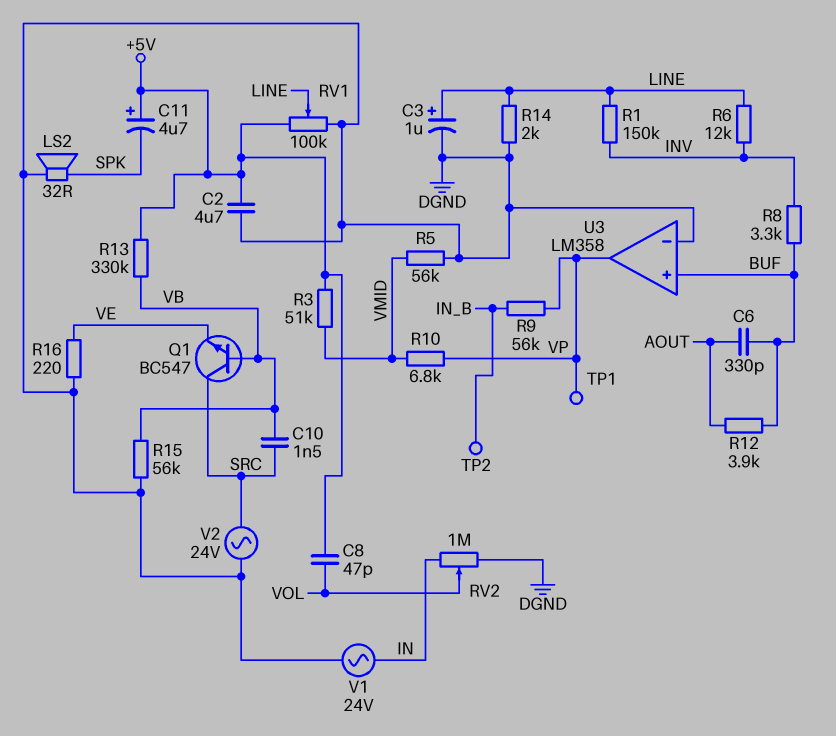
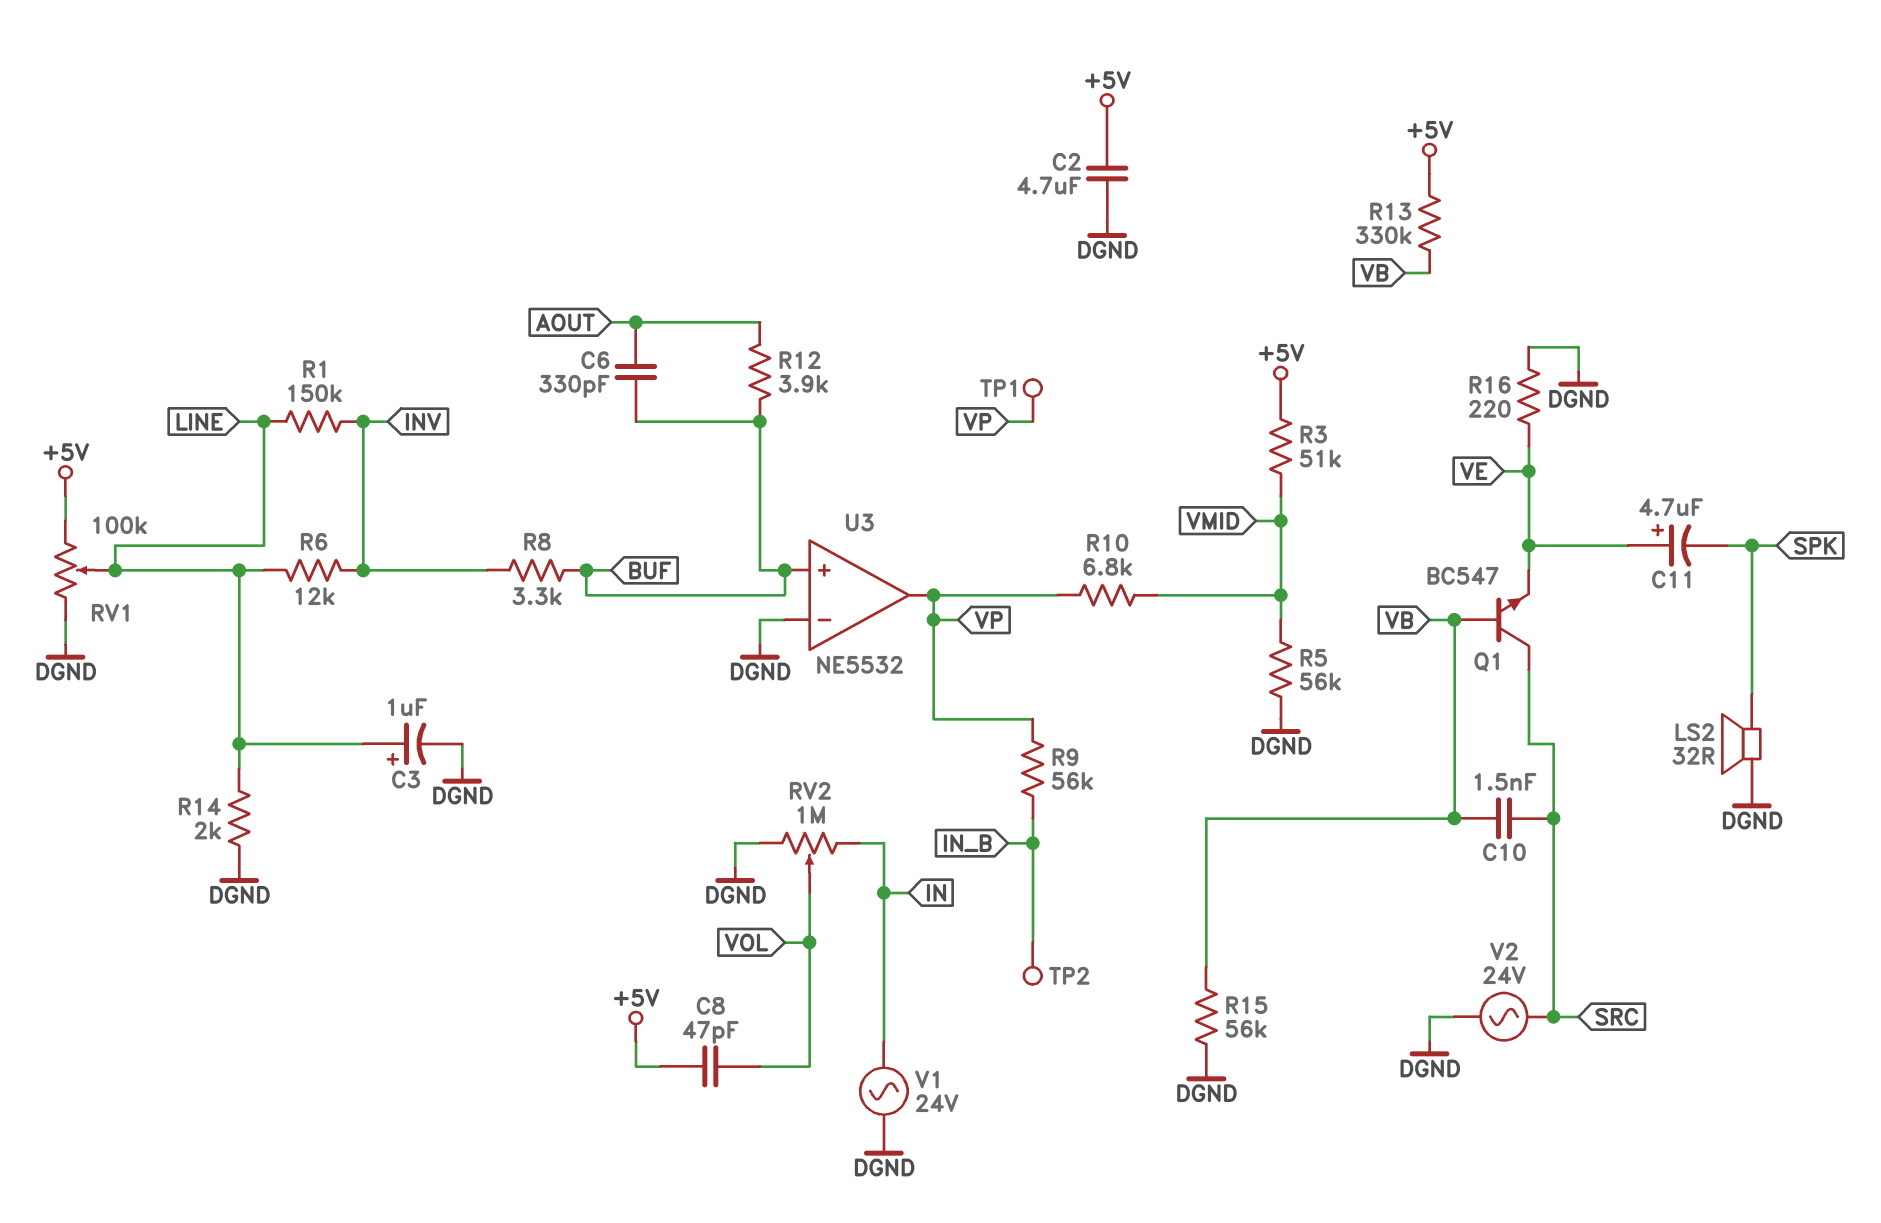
C11: 4.7uF (plus +5V, minus SPK) -> 4.7uF (plus VE, minus SPK)
U3: LM358 -> NE5532

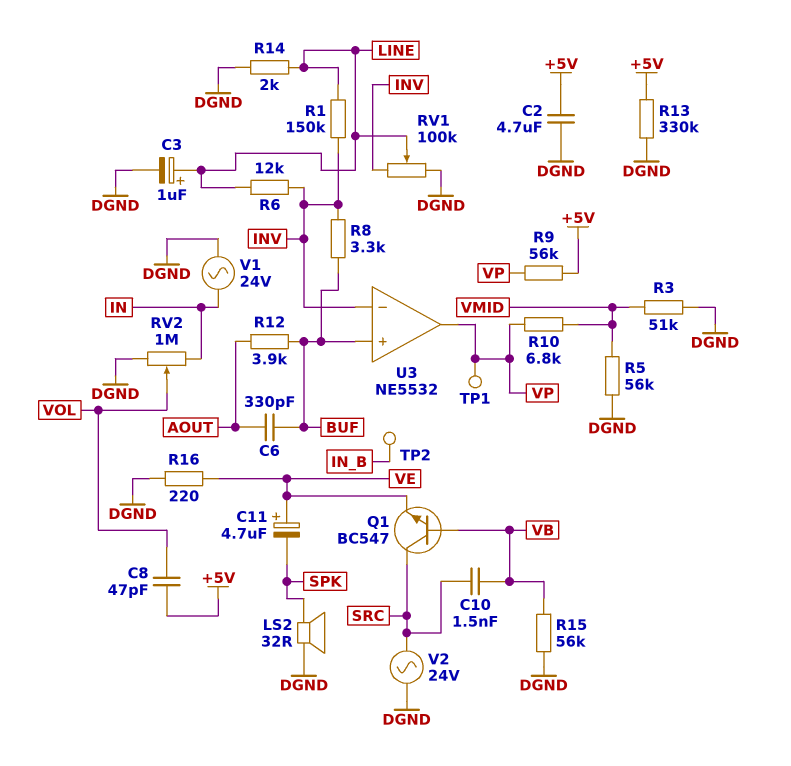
R3: 51k (+5V, VMID) -> 51k (DGND, VMID)
R9: 56k (IN_B, VP) -> 56k (+5V, VP)
R13: 330k (+5V, VB) -> 330k (+5V, DGND)
RV1: 100k (+5V, DGND, wiper LINE) -> 100k (DGND, INV, wiper LINE)
U3 pin in-: DGND -> INV

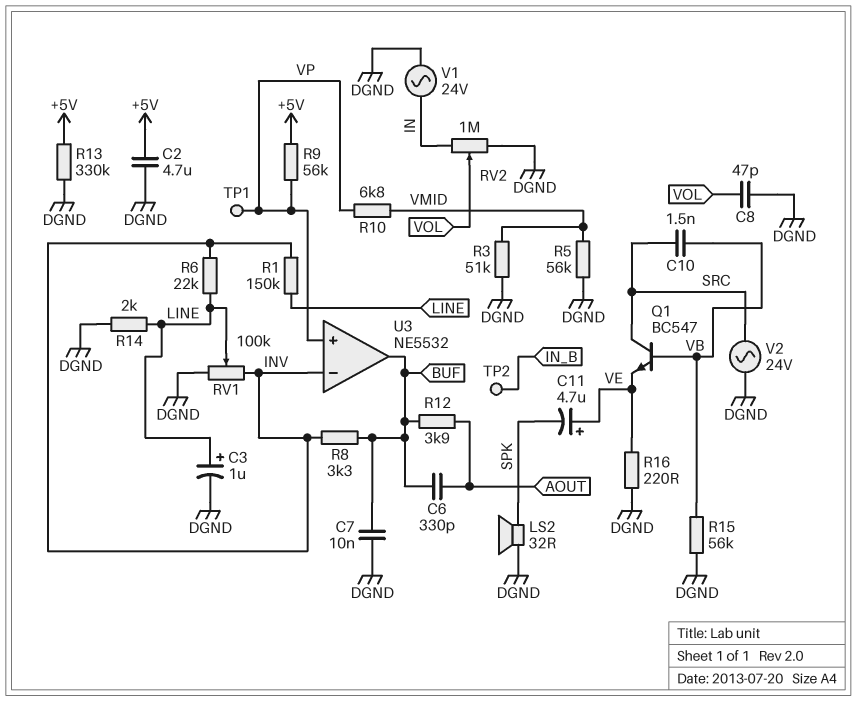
C7: none -> 10nF (BUF, DGND)
C8: 47pF (+5V, VOL) -> 47pF (DGND, VOL)
R6: 12k (INV, LINE) -> 22k (INV, LINE)
U3 pin in+: BUF -> VP
U3 pin out: VP -> BUF

